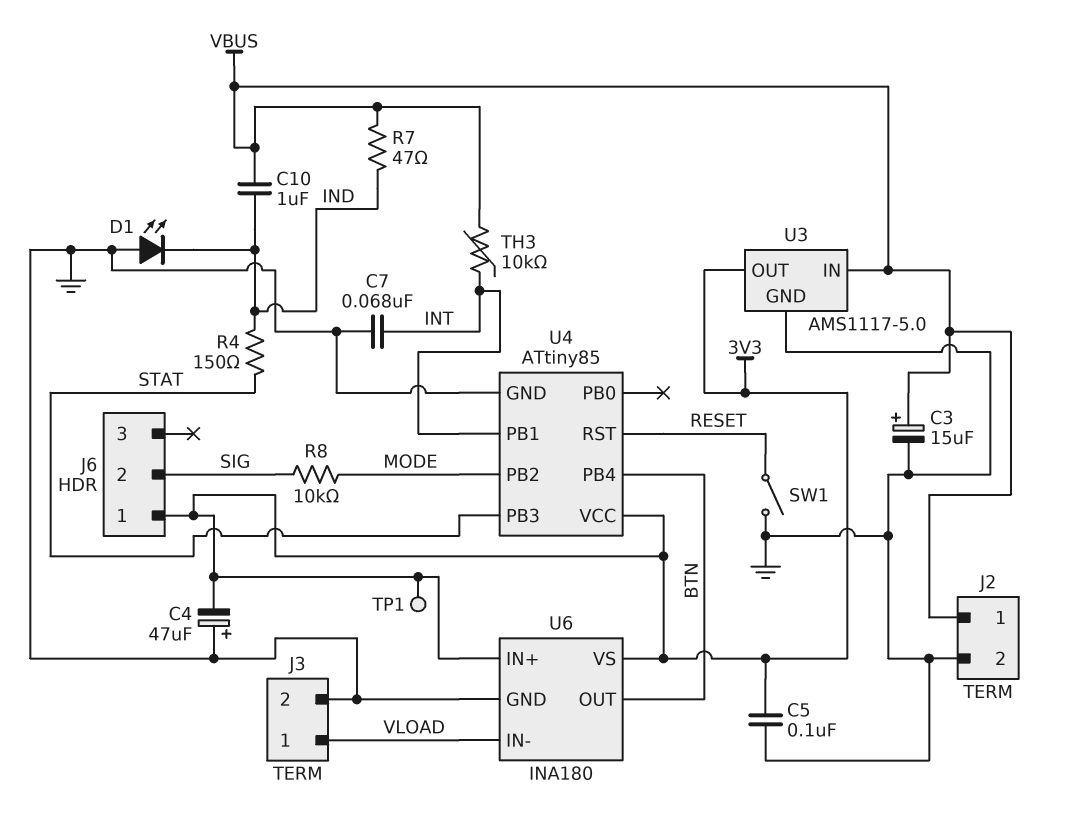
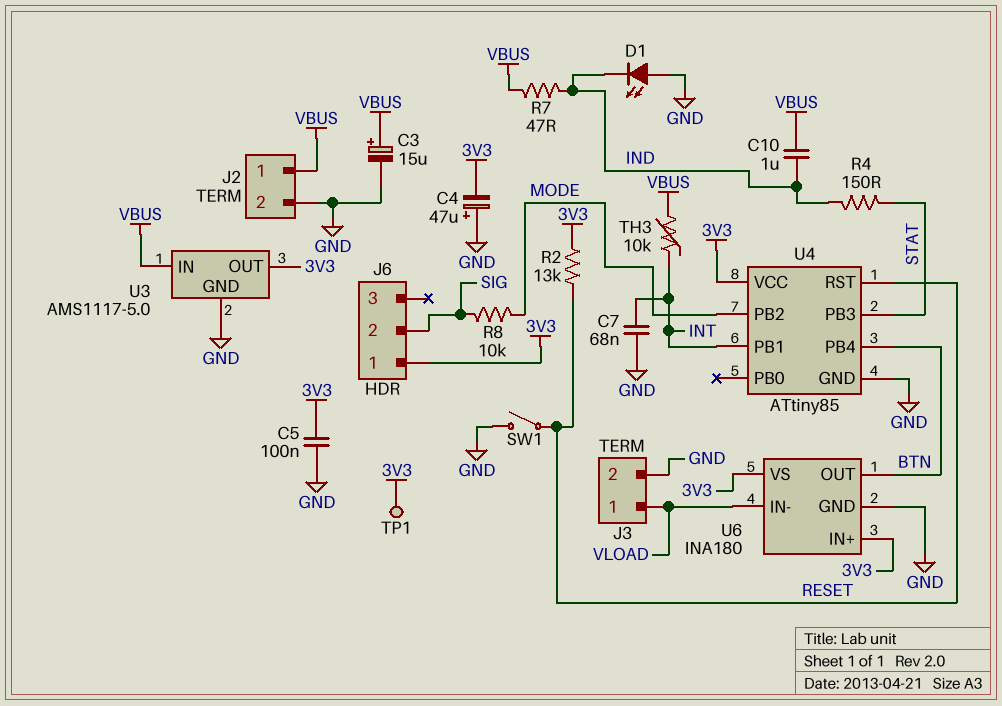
R2: none -> 13k (3V3, RESET)

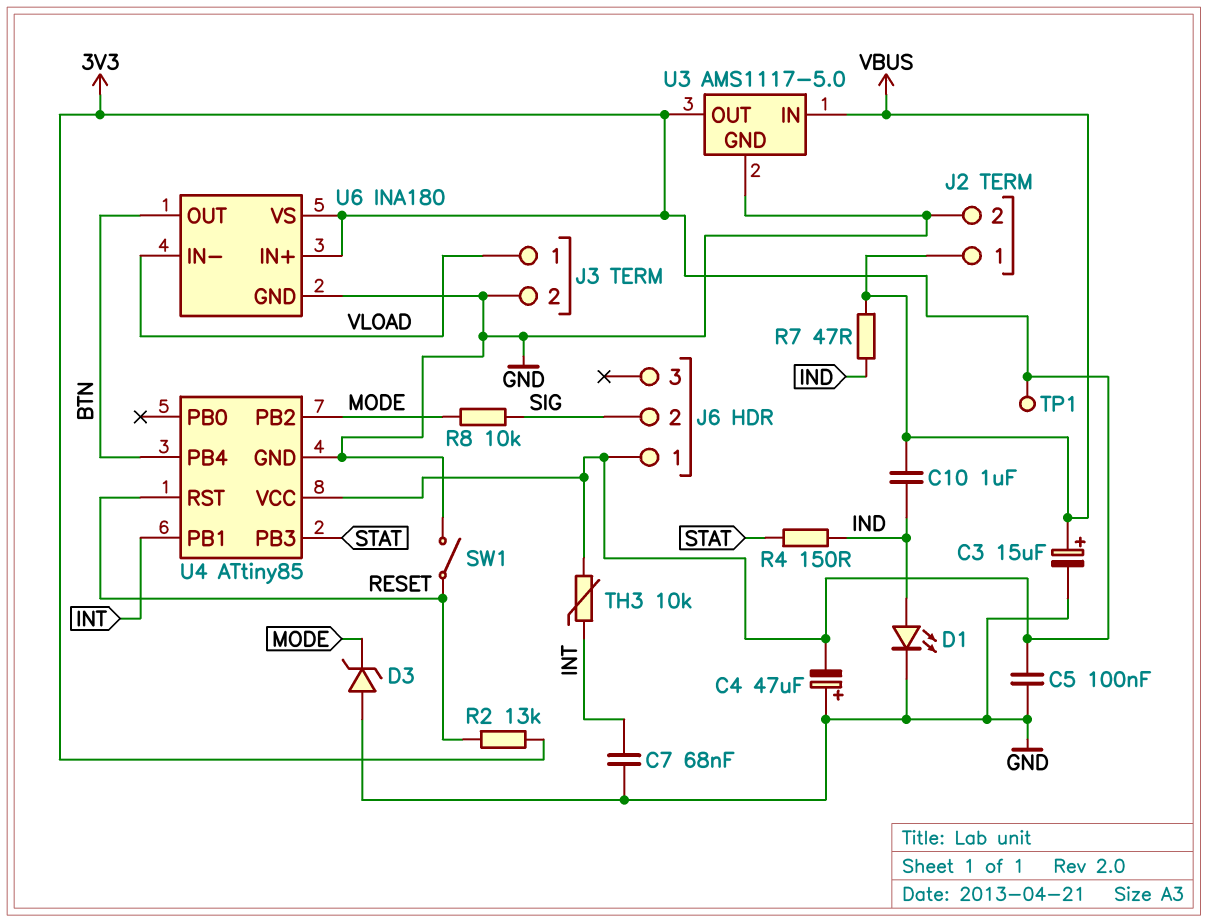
D1: LED (A GND, K IND) -> LED (A IND, K GND)
D3: none -> zener (A GND, K MODE)
TH3: 10k (INT, VBUS) -> 10k (3V3, INT)

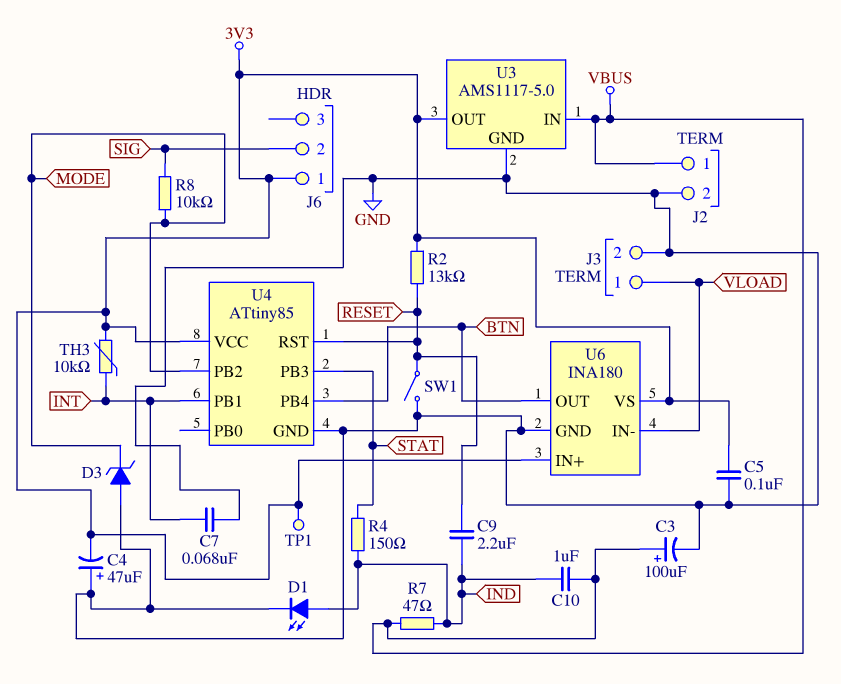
C3: 15uF (plus VBUS, minus GND) -> 100uF (plus VBUS, minus GND)
C9: none -> 2.2uF (IND, RESET)

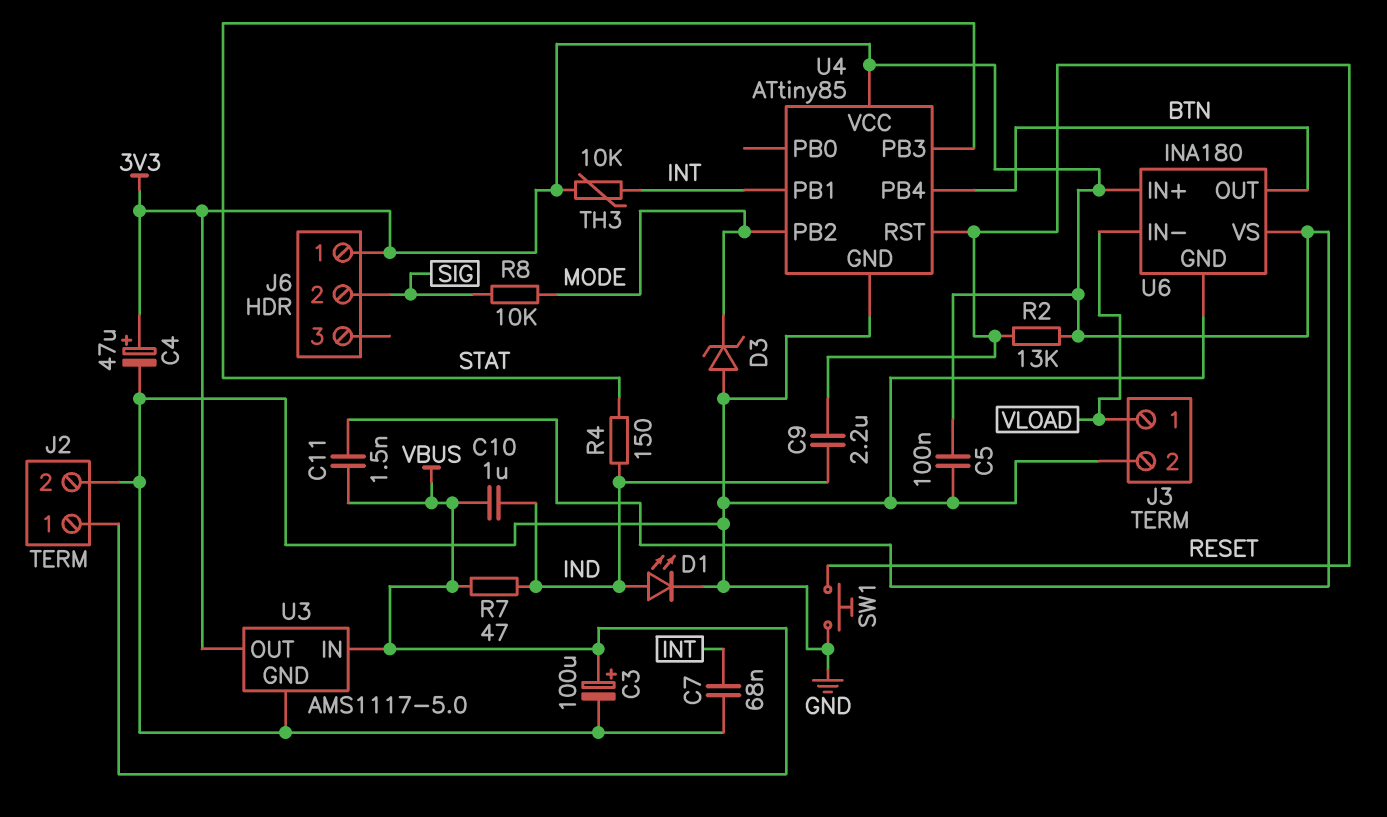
C4: 47uF (plus GND, minus 3V3) -> 47uF (plus 3V3, minus GND)
C11: none -> 1.5nF (3V3, VBUS)
SW1: switch (GND, RESET) -> button (GND, RESET)
TP1: test point (3V3) -> none

